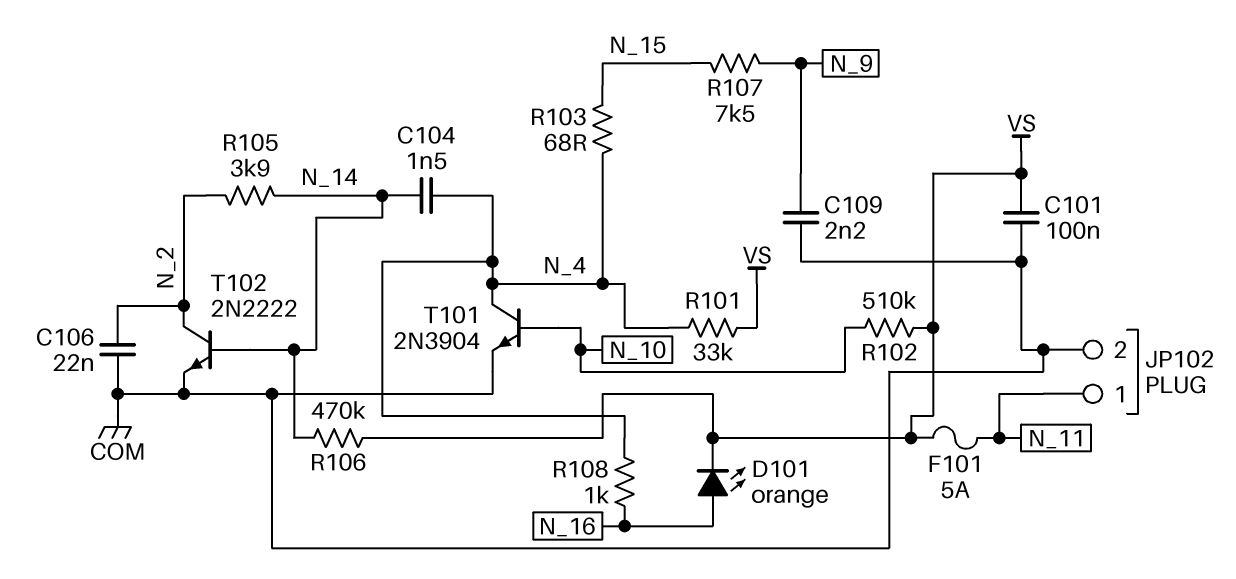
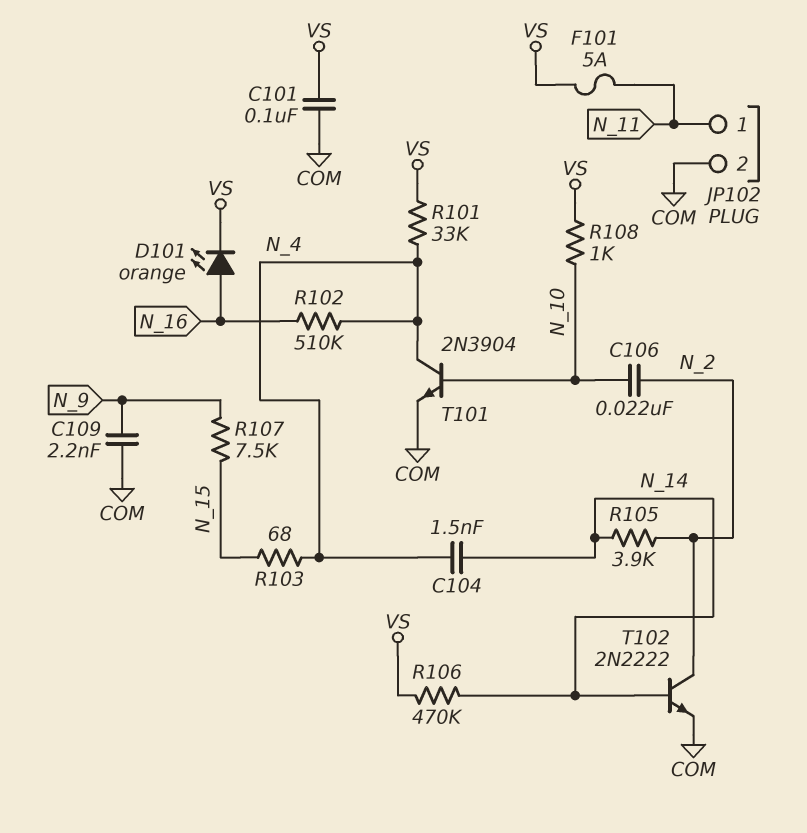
C106: 22nF (COM, N_2) -> 22nF (N_2, N_10)
R102: 510k (N_10, VS) -> 510k (N_4, N_16)
R108: 1k (N_4, N_16) -> 1k (N_10, VS)

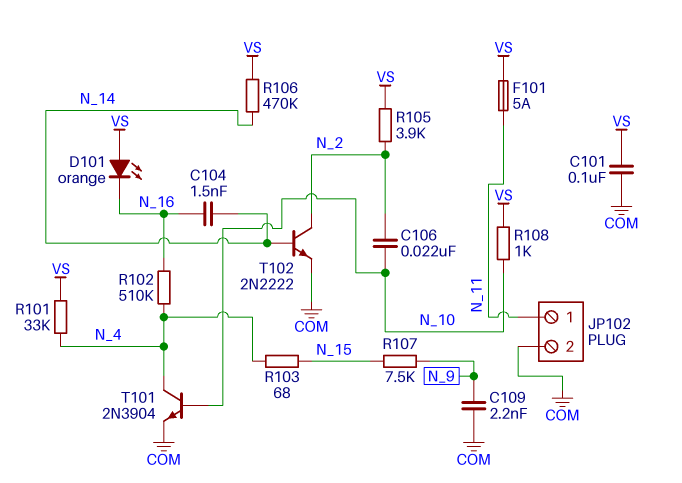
C104: 1.5nF (N_4, N_14) -> 1.5nF (N_14, N_16)
D101: LED orange (A N_16, K VS) -> LED orange (A VS, K N_16)
R105: 3.9k (N_2, N_14) -> 3.9k (N_2, VS)

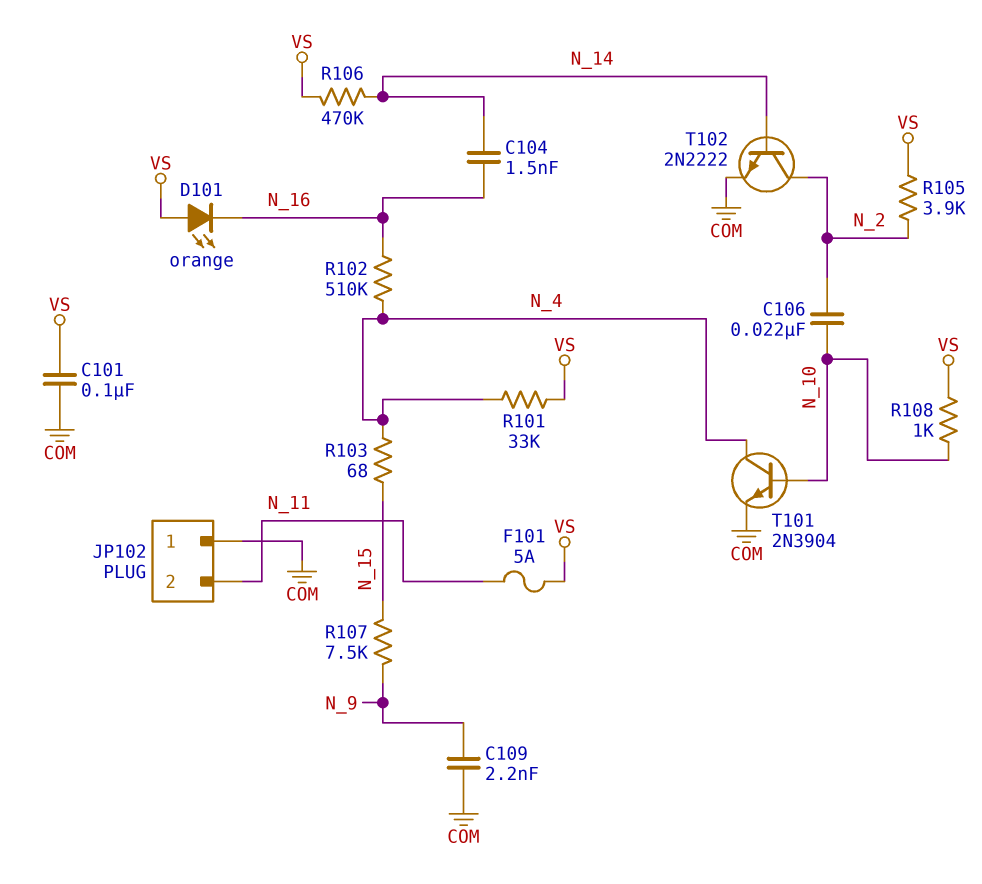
JP102 pin 1: N_11 -> COM
JP102 pin 2: COM -> N_11

